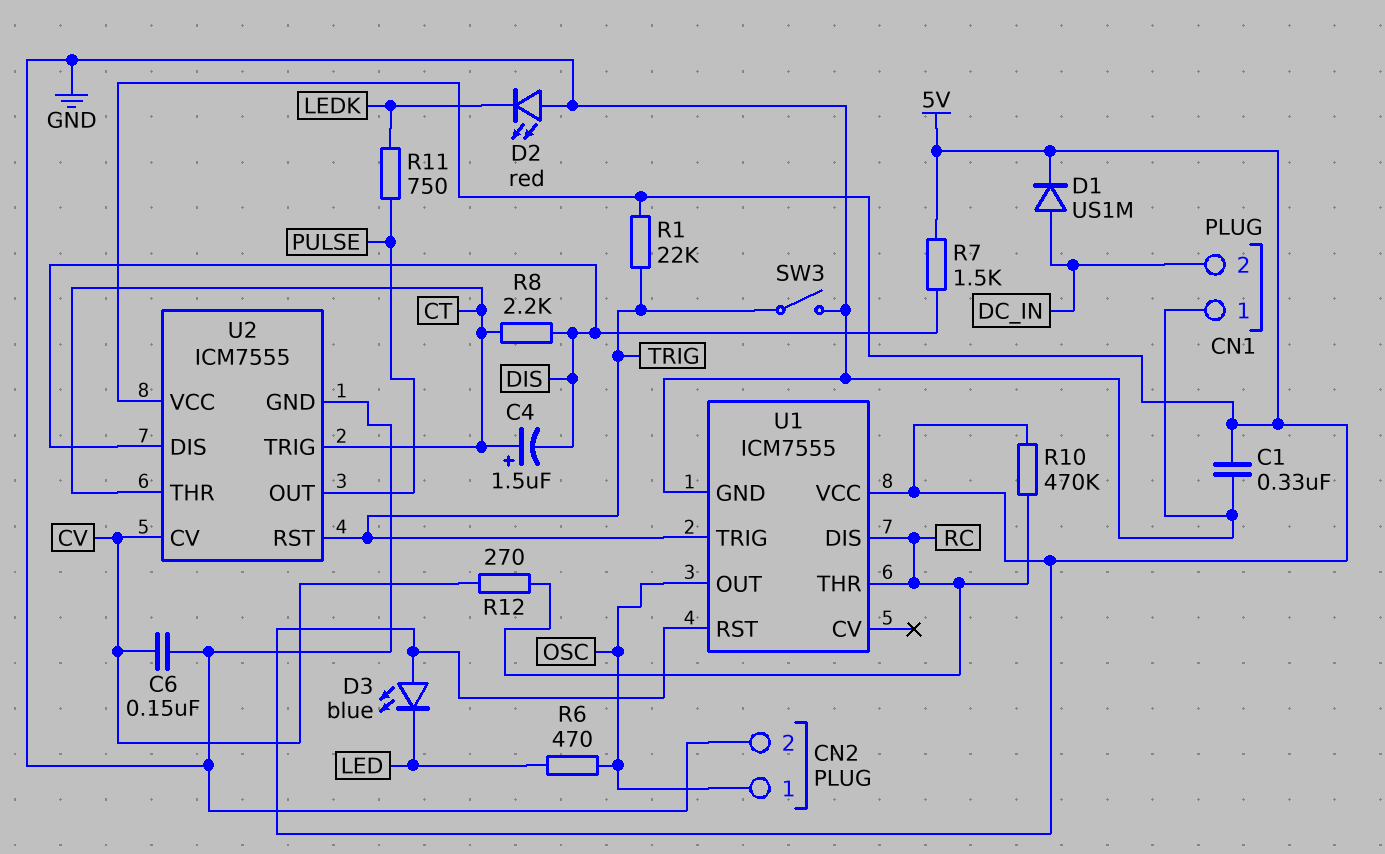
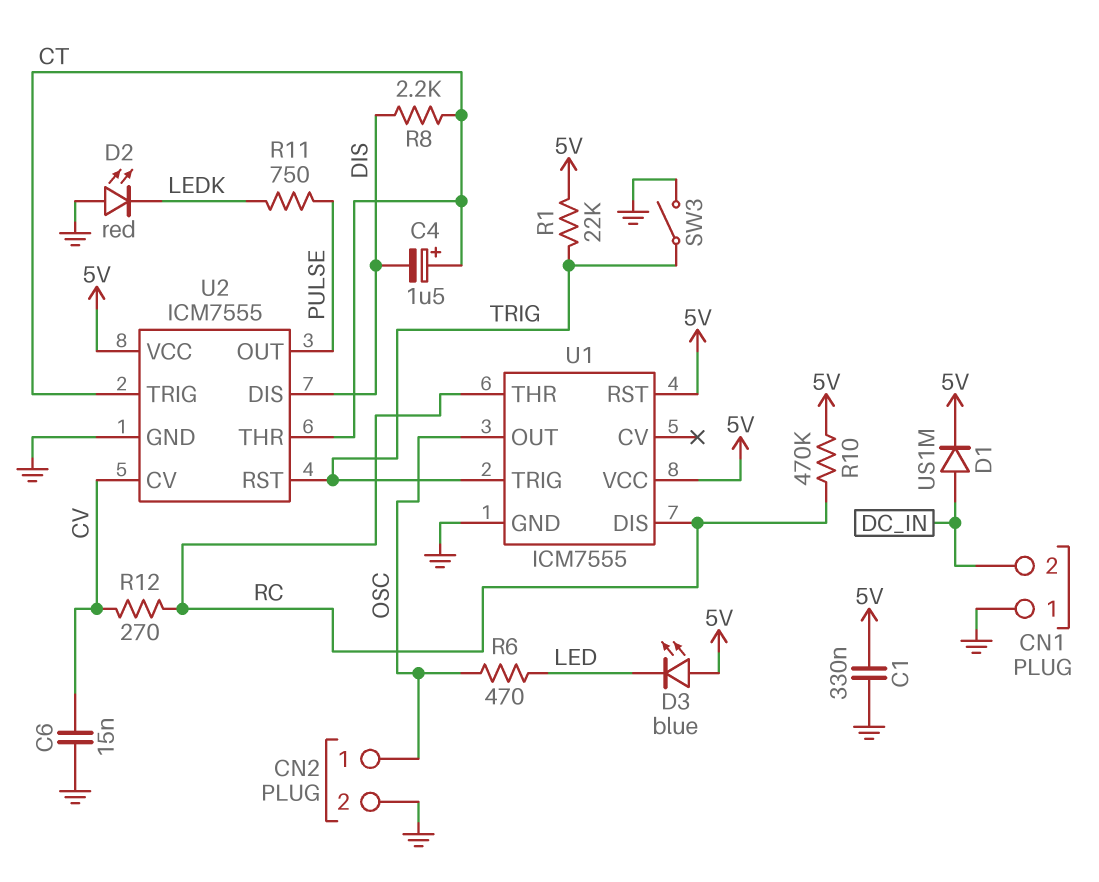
C6: 150nF (CV, GND) -> 15nF (CV, GND)
R7: 1.5k (5V, DIS) -> none

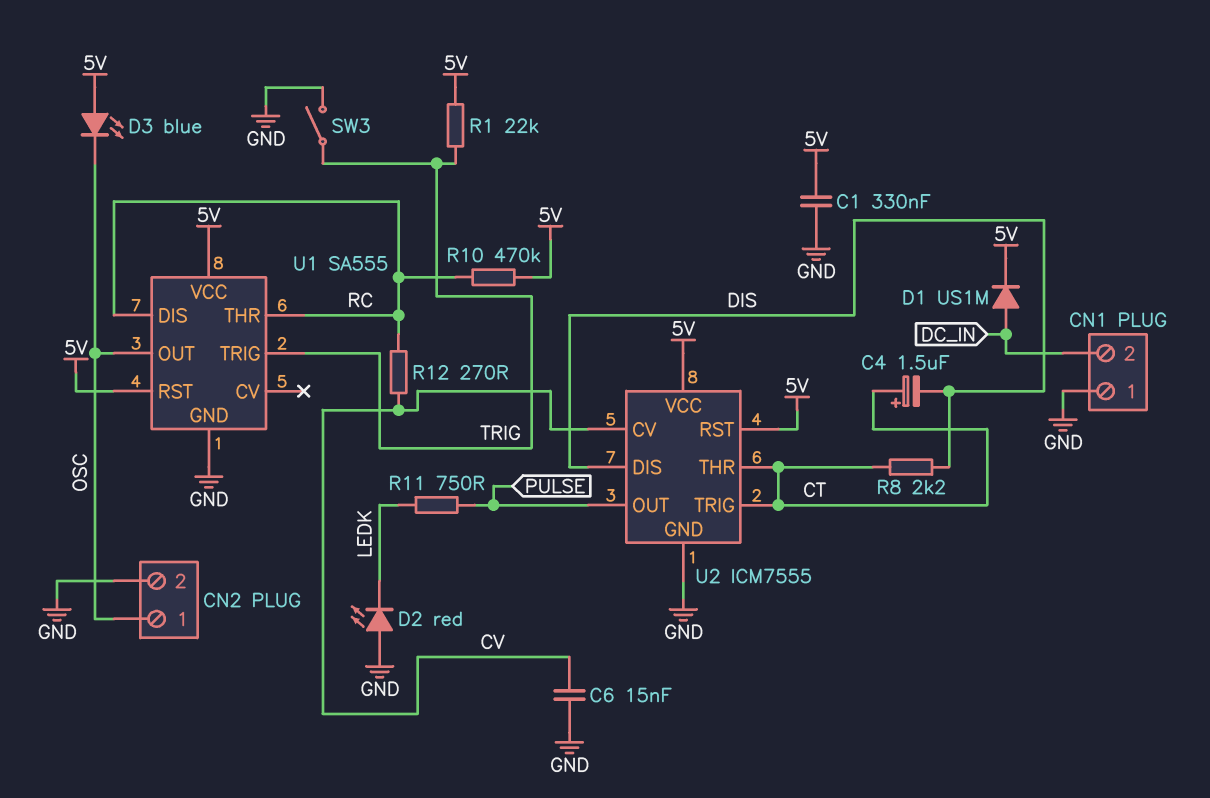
D3: LED blue (A 5V, K LED) -> LED blue (A 5V, K OSC)
R6: 470 (LED, OSC) -> none
U1: ICM7555 -> SA555
U2 pin RST: TRIG -> 5V

